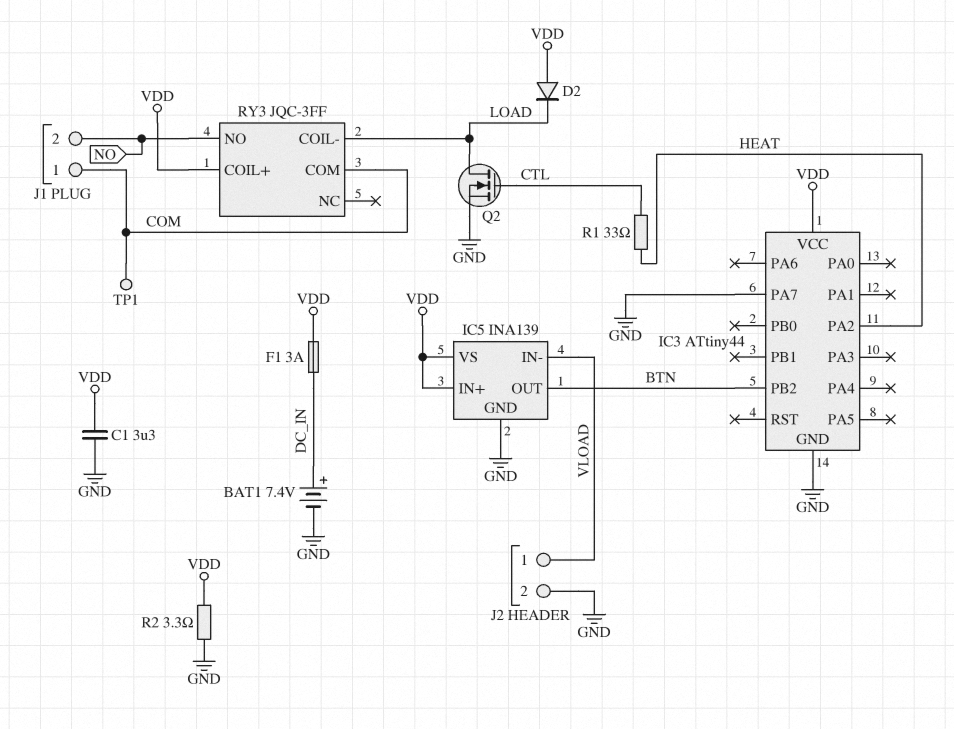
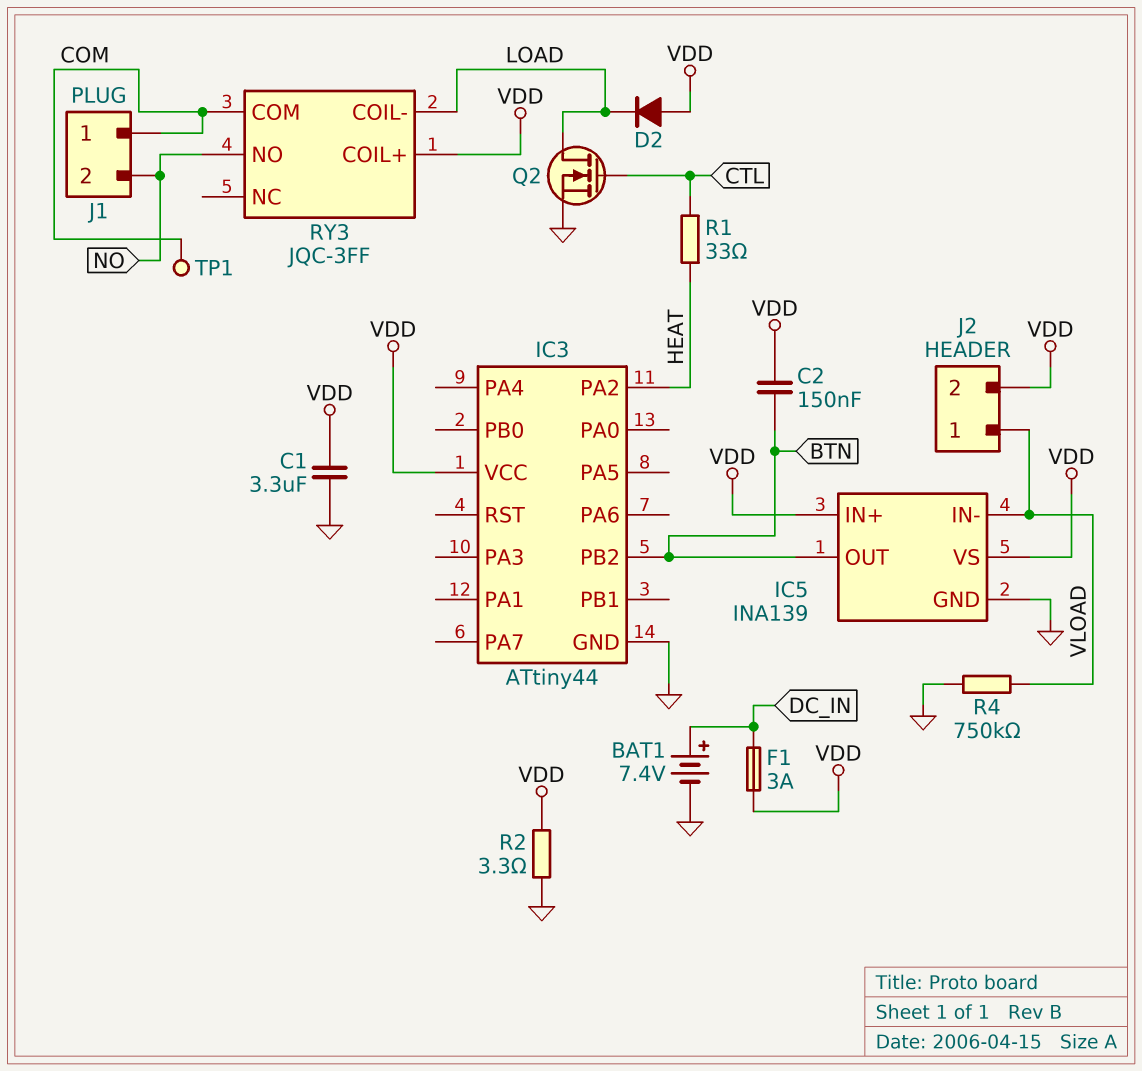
C2: none -> 150nF (BTN, VDD)
IC3 pin PA7: GND -> none
J2 pin 2: GND -> VDD
R4: none -> 750k (GND, VLOAD)

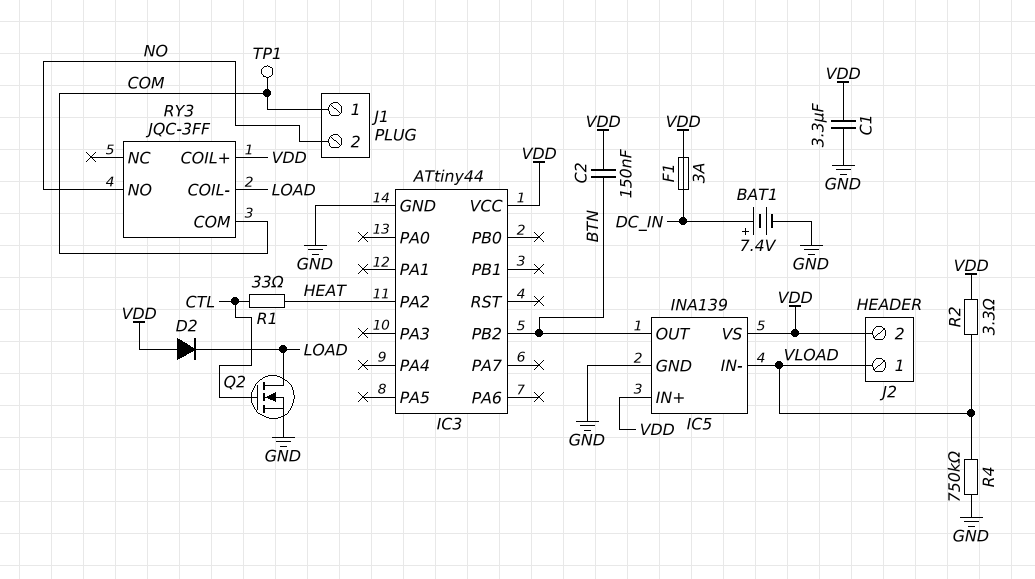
R2: 3.3 (GND, VDD) -> 3.3 (VDD, VLOAD)

